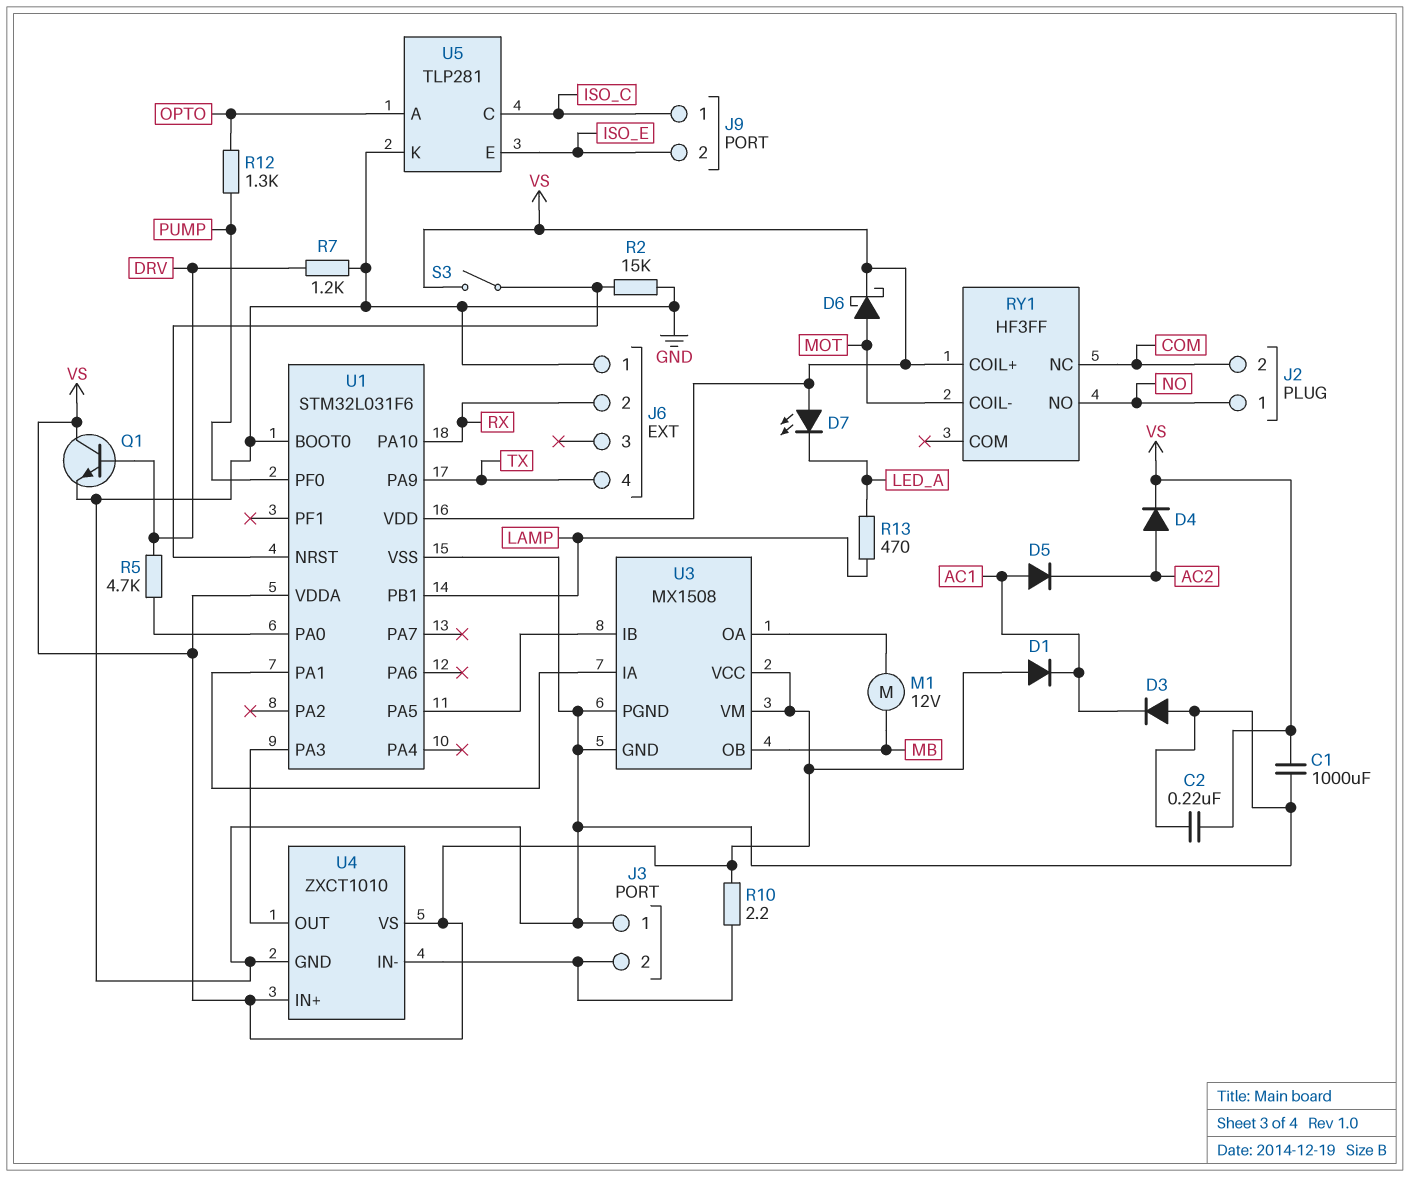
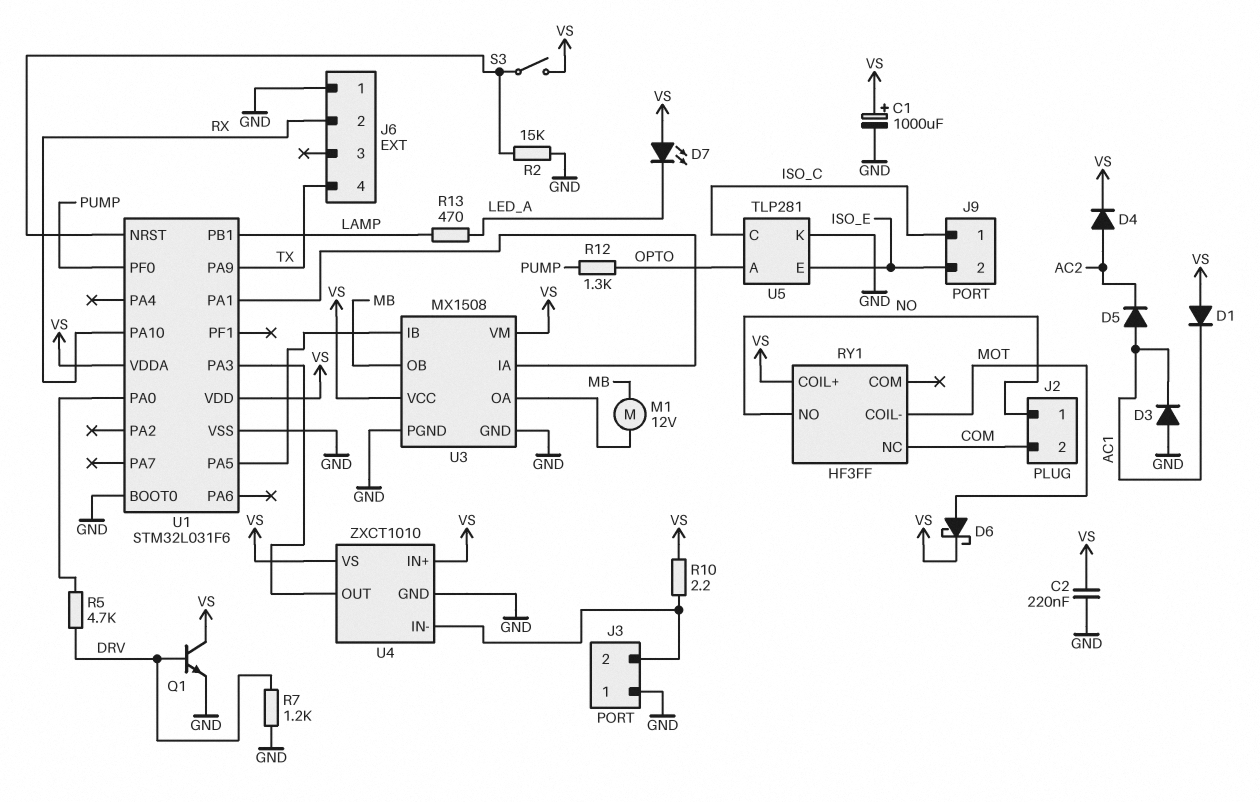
C1: 1000uF (GND, VS) -> 1000uF (plus VS, minus GND)

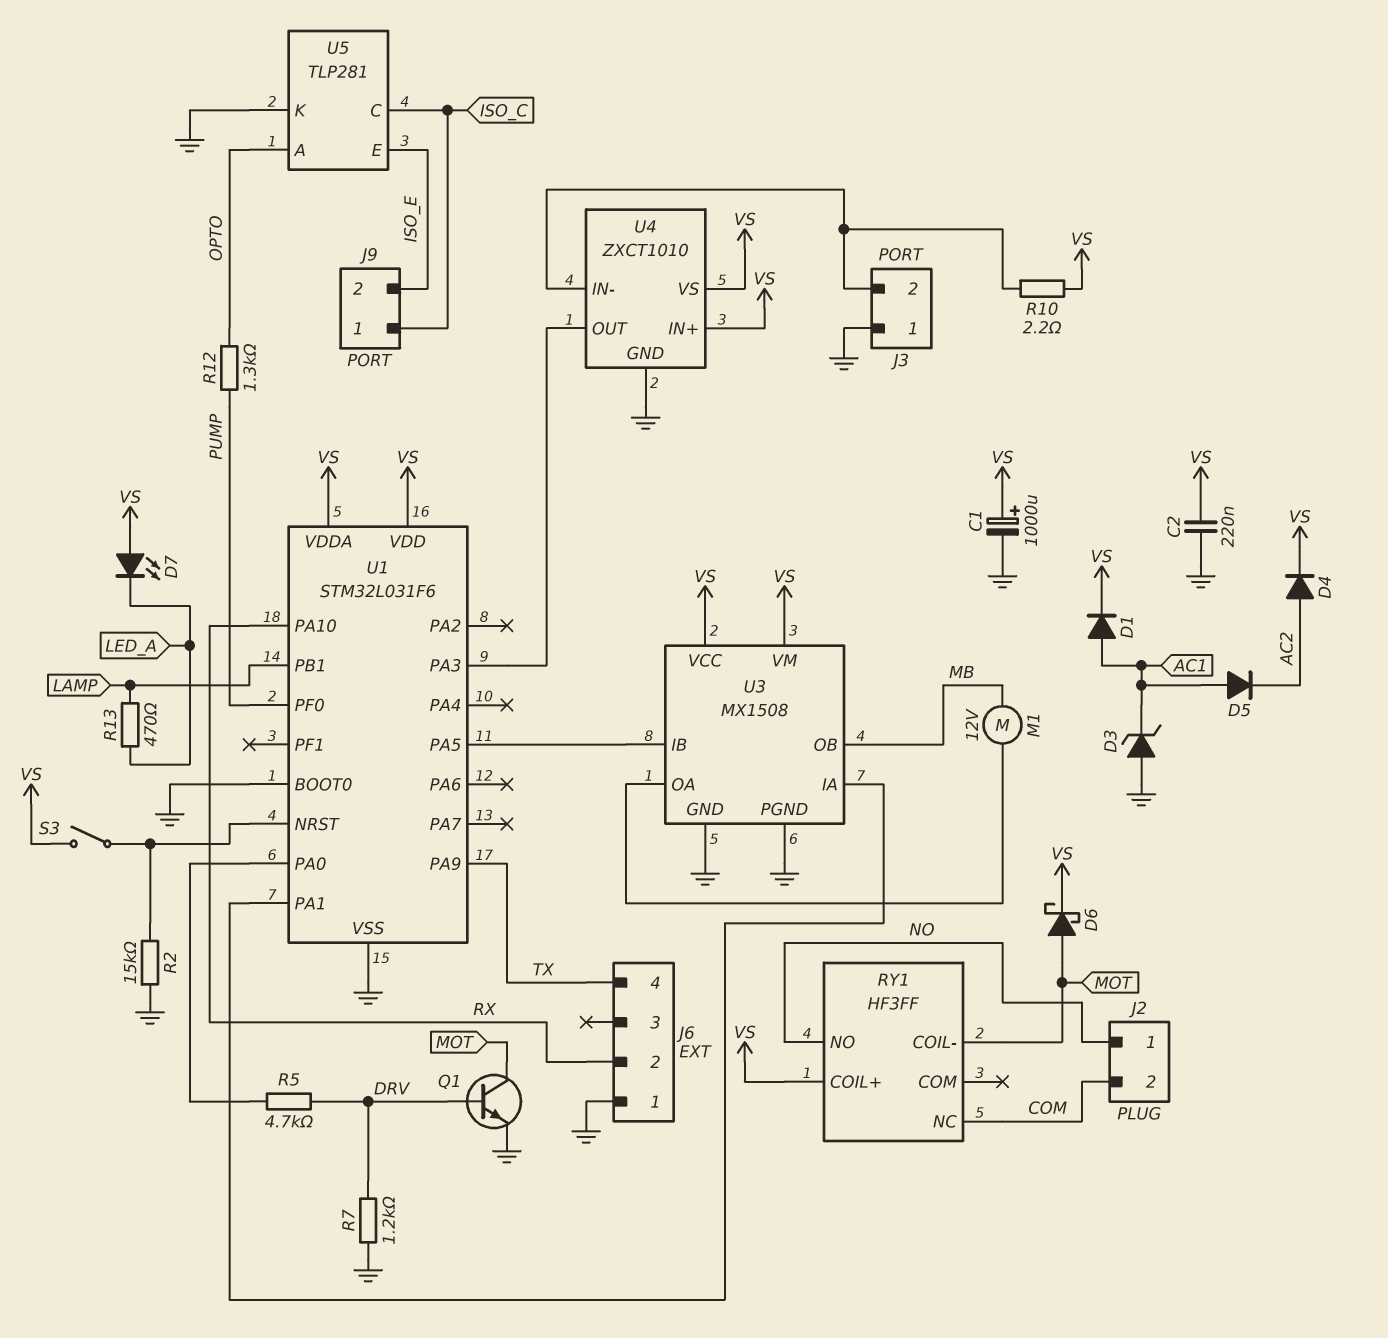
D1: diode (A VS, K AC1) -> diode (A AC1, K VS)
D3: diode (A GND, K AC1) -> zener (A GND, K AC1)
Q1: NPN (B DRV, C VS, E GND) -> NPN (B DRV, C MOT, E GND)

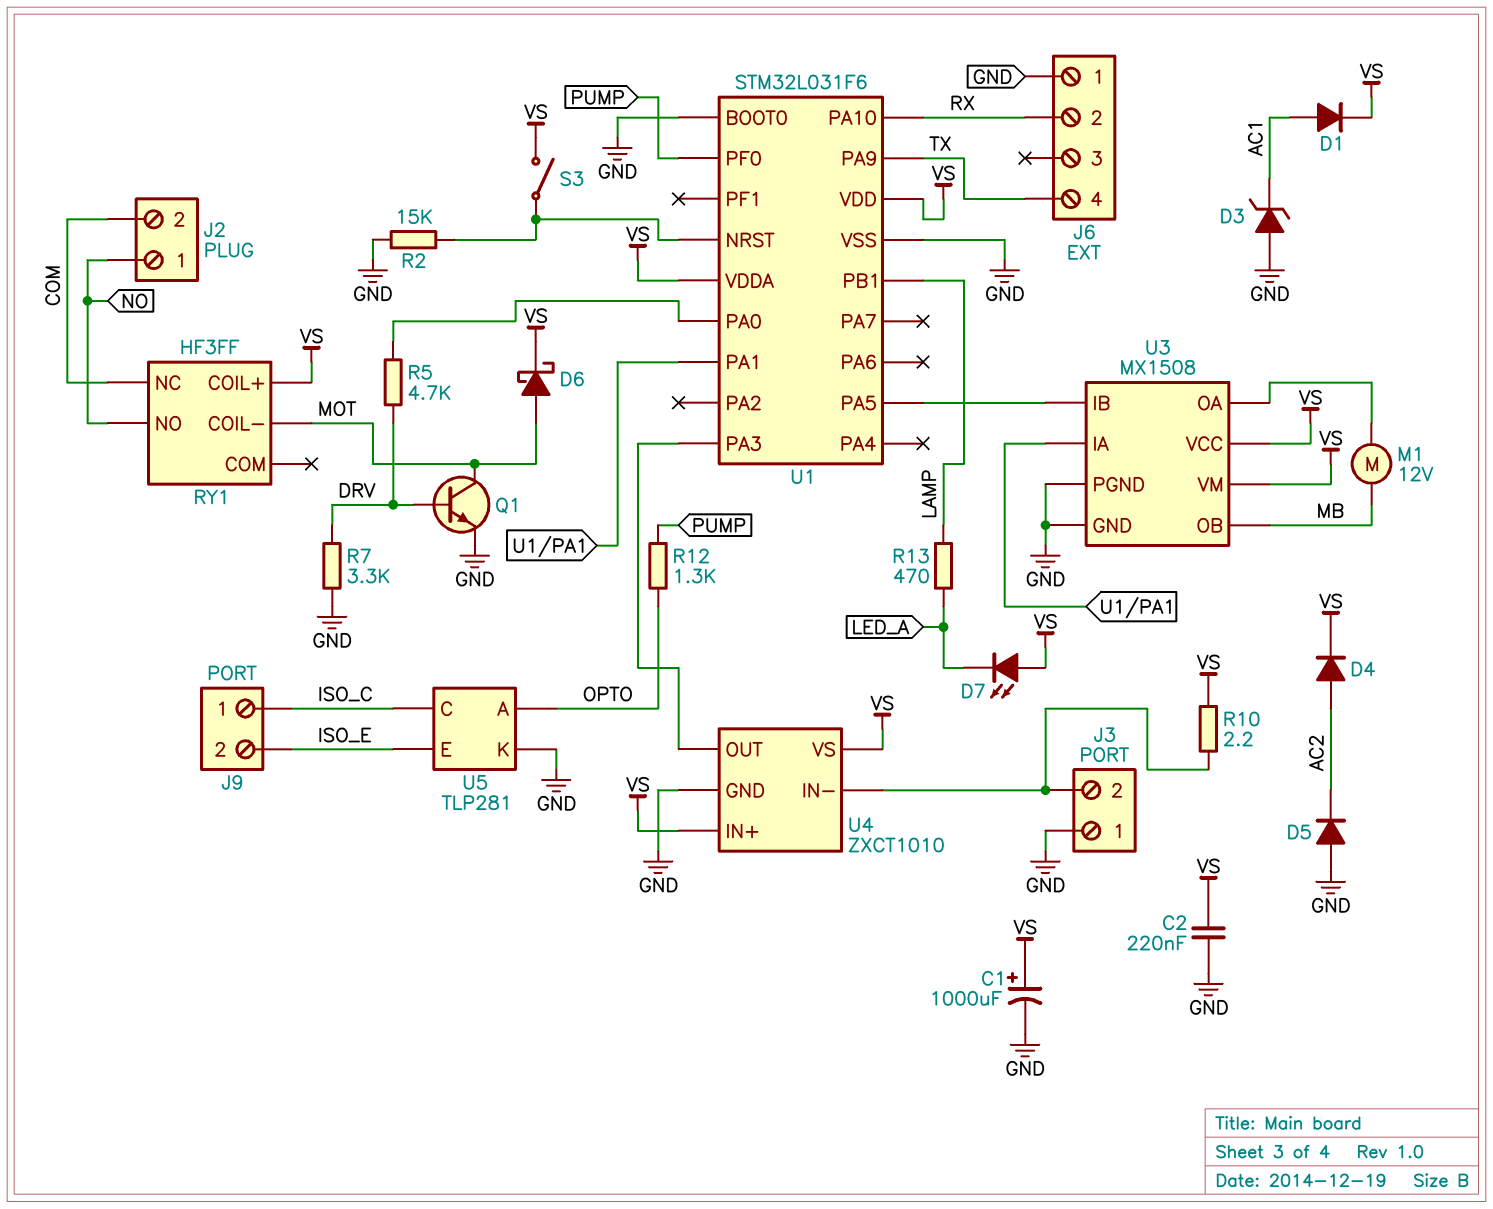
D5: diode (A AC1, K AC2) -> diode (A GND, K AC2)
R7: 1.2k (DRV, GND) -> 3.3k (DRV, GND)

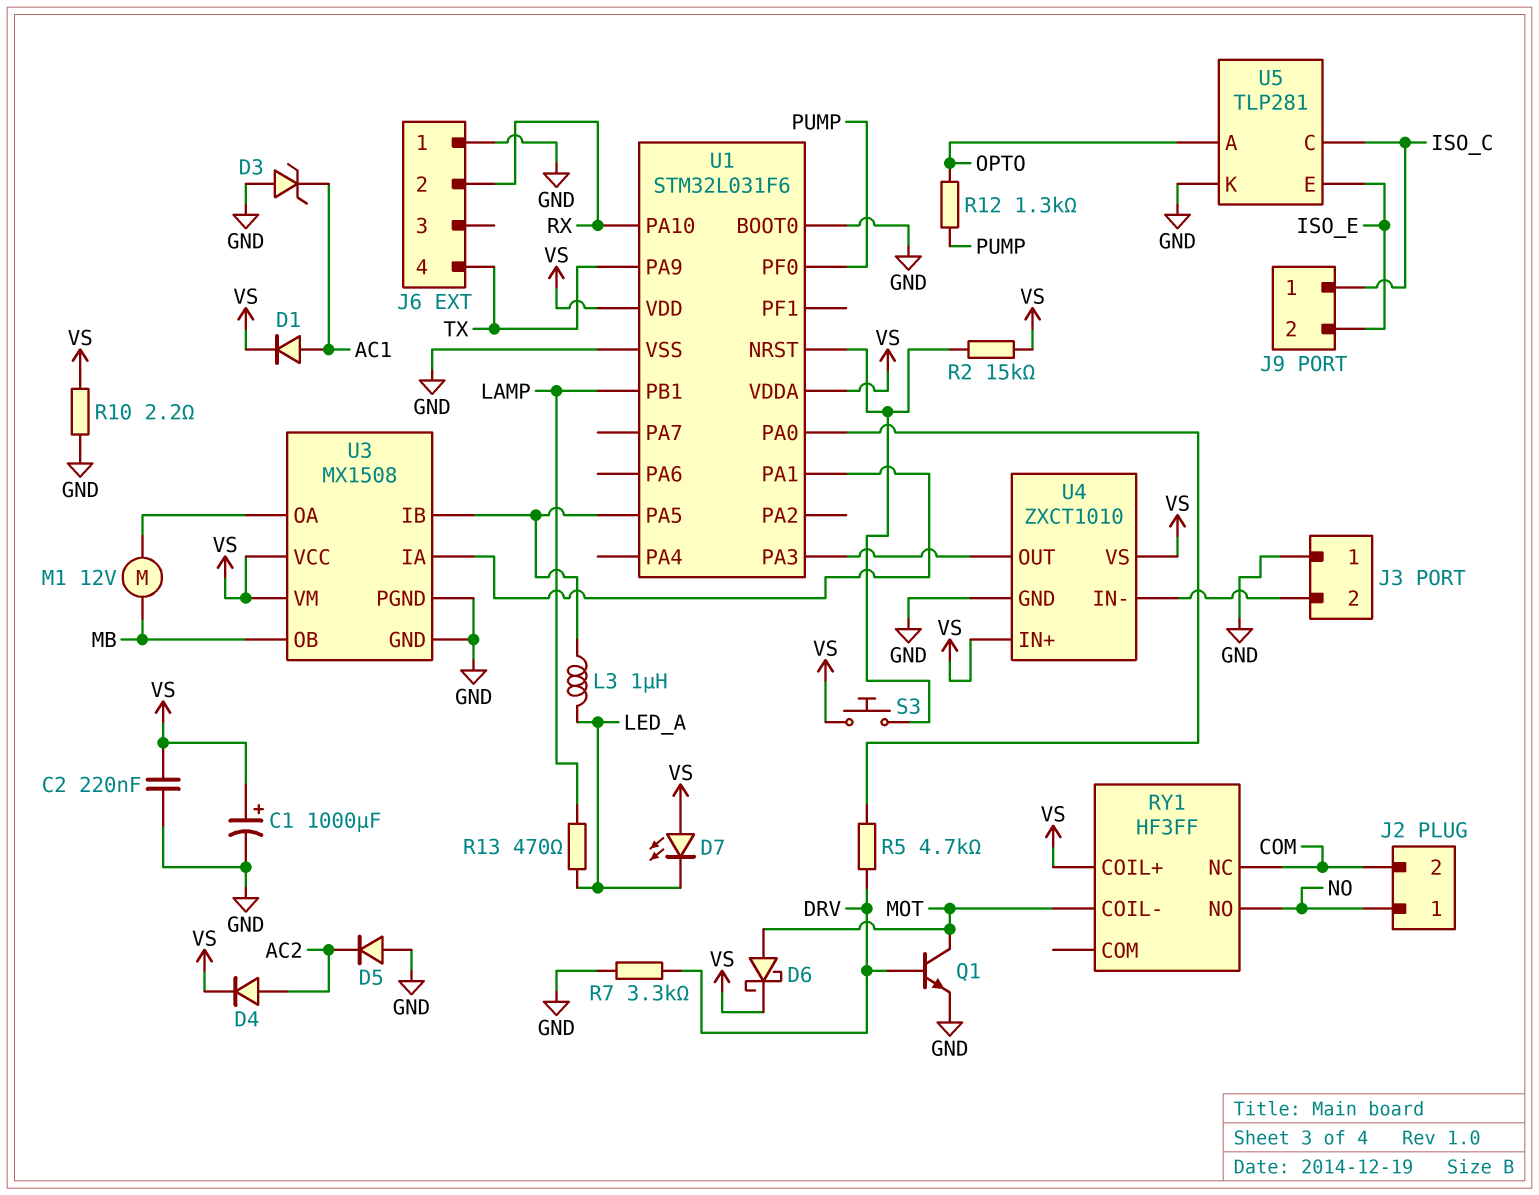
L3: none -> 1uH (LED_A, U1/PA5)
R2: 15k (GND, U1/NRST) -> 15k (U1/NRST, VS)
R10: 2.2 (J3/2, VS) -> 2.2 (GND, VS)
S3: switch (U1/NRST, VS) -> button (U1/NRST, VS)

